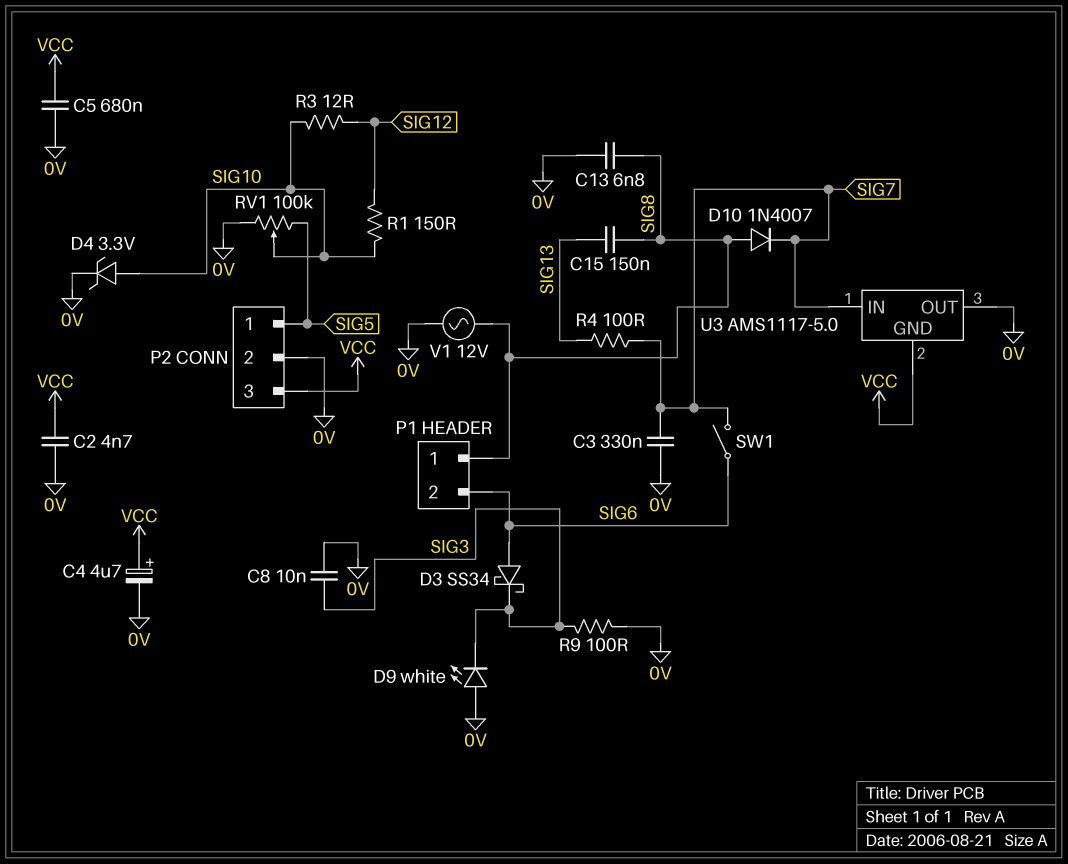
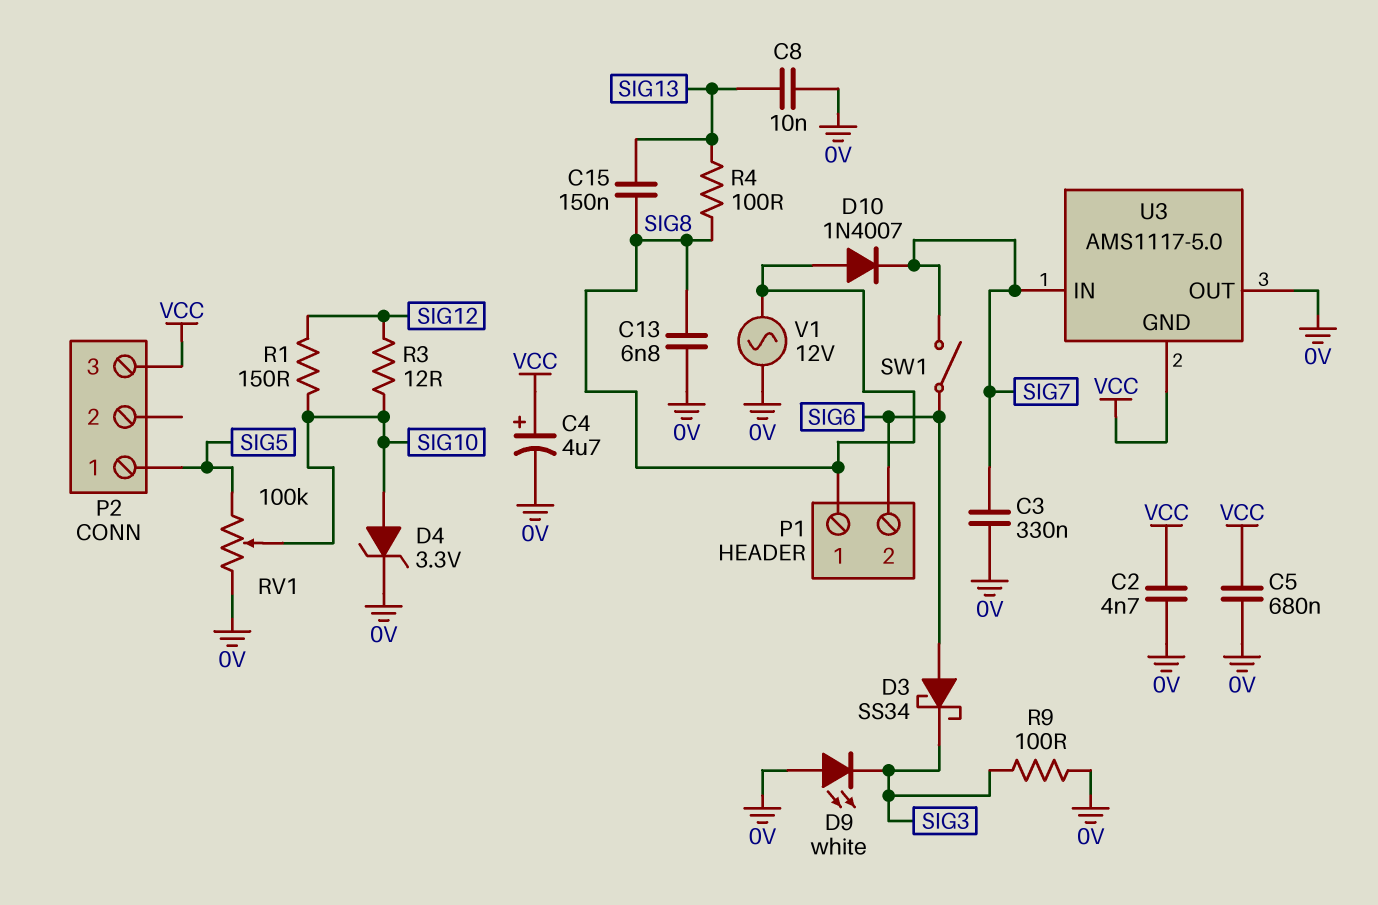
C8: 10nF (0V, SIG3) -> 10nF (0V, SIG13)
P2 pin 2: 0V -> none
R4: 100 (SIG7, SIG13) -> 100 (SIG8, SIG13)

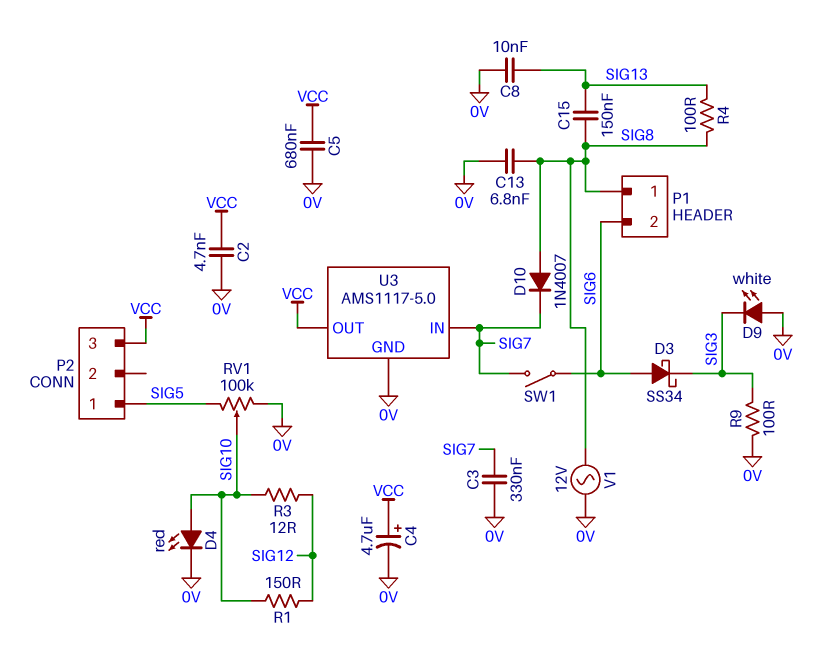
D4: zener 3.3V (A SIG10, K 0V) -> LED red (A SIG10, K 0V)
U3 pin GND: VCC -> 0V
U3 pin OUT: 0V -> VCC

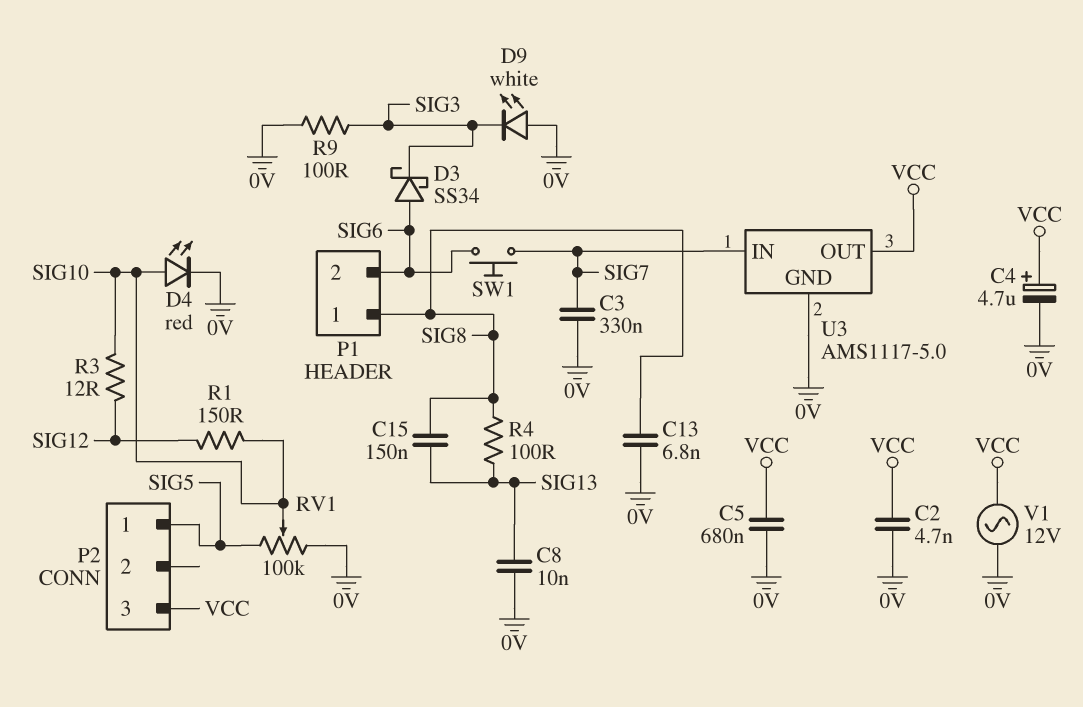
D10: diode 1N4007 (A SIG8, K SIG7) -> none
SW1: switch (SIG6, SIG7) -> button (SIG6, SIG7)
V1: AC 12V (0V, SIG8) -> AC 12V (0V, VCC)

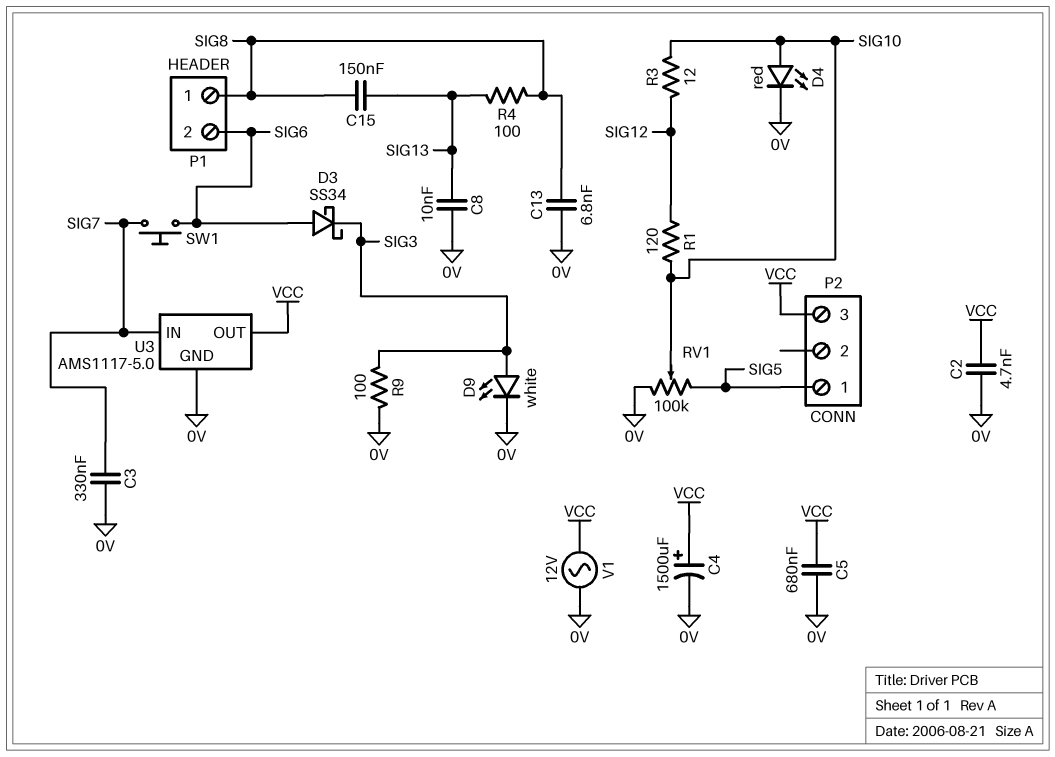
C4: 4.7uF (plus VCC, minus 0V) -> 1500uF (plus VCC, minus 0V)
D9: LED white (A 0V, K SIG3) -> LED white (A SIG3, K 0V)
R1: 150 (SIG10, SIG12) -> 120 (SIG10, SIG12)

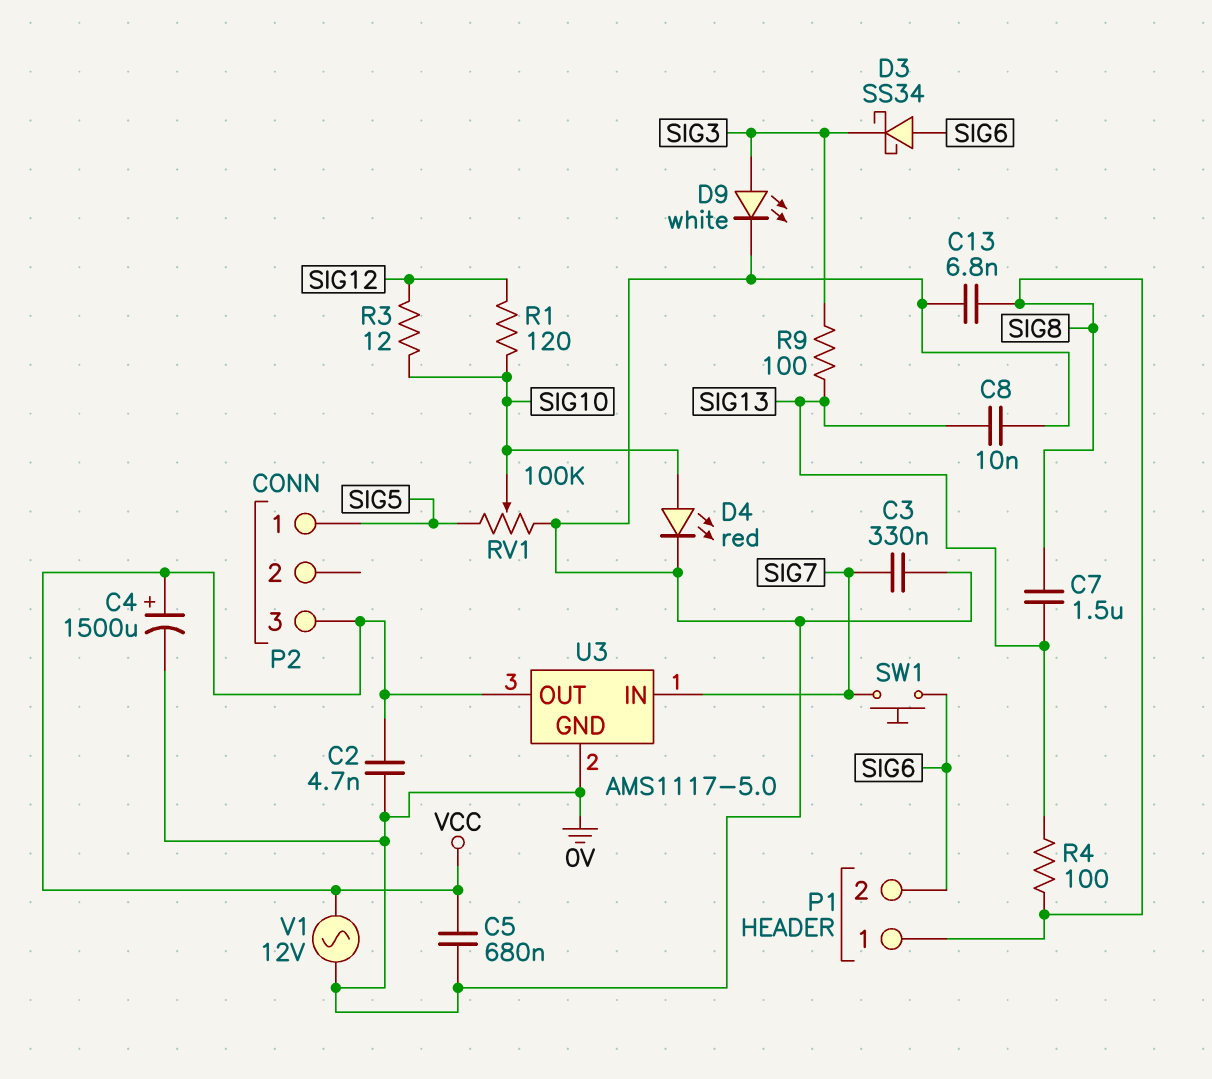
C7: none -> 1.5uF (SIG8, SIG13)
C15: 150nF (SIG8, SIG13) -> none
R9: 100 (0V, SIG3) -> 100 (SIG3, SIG13)

